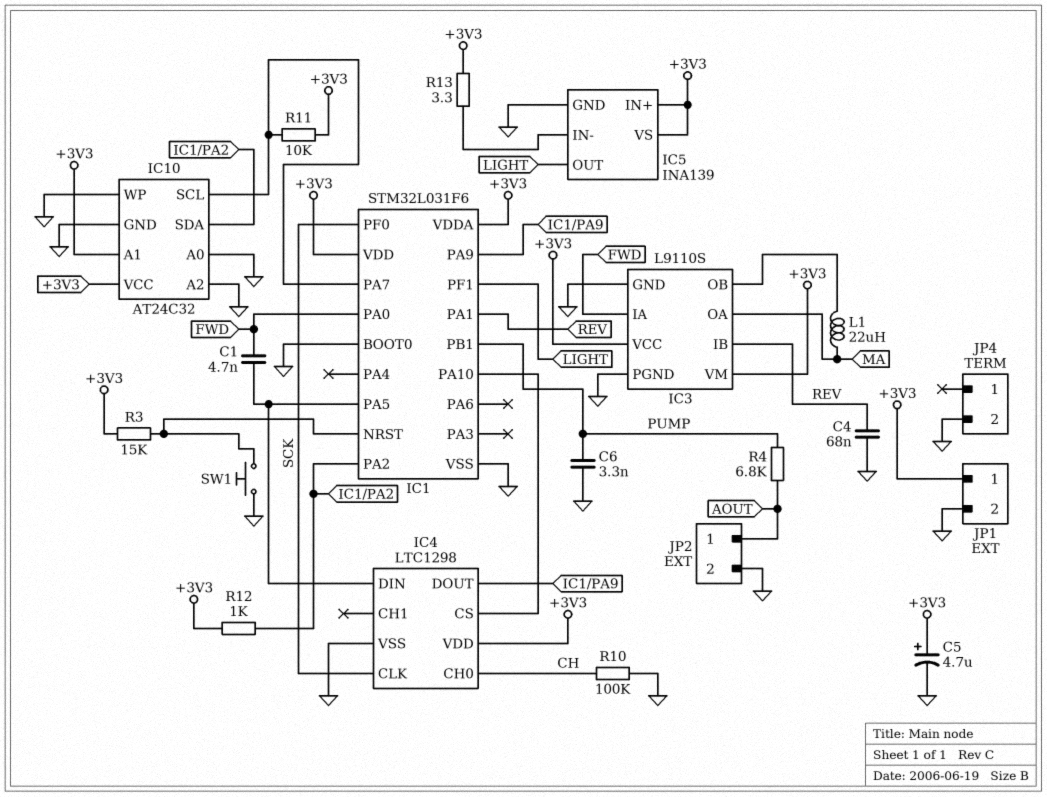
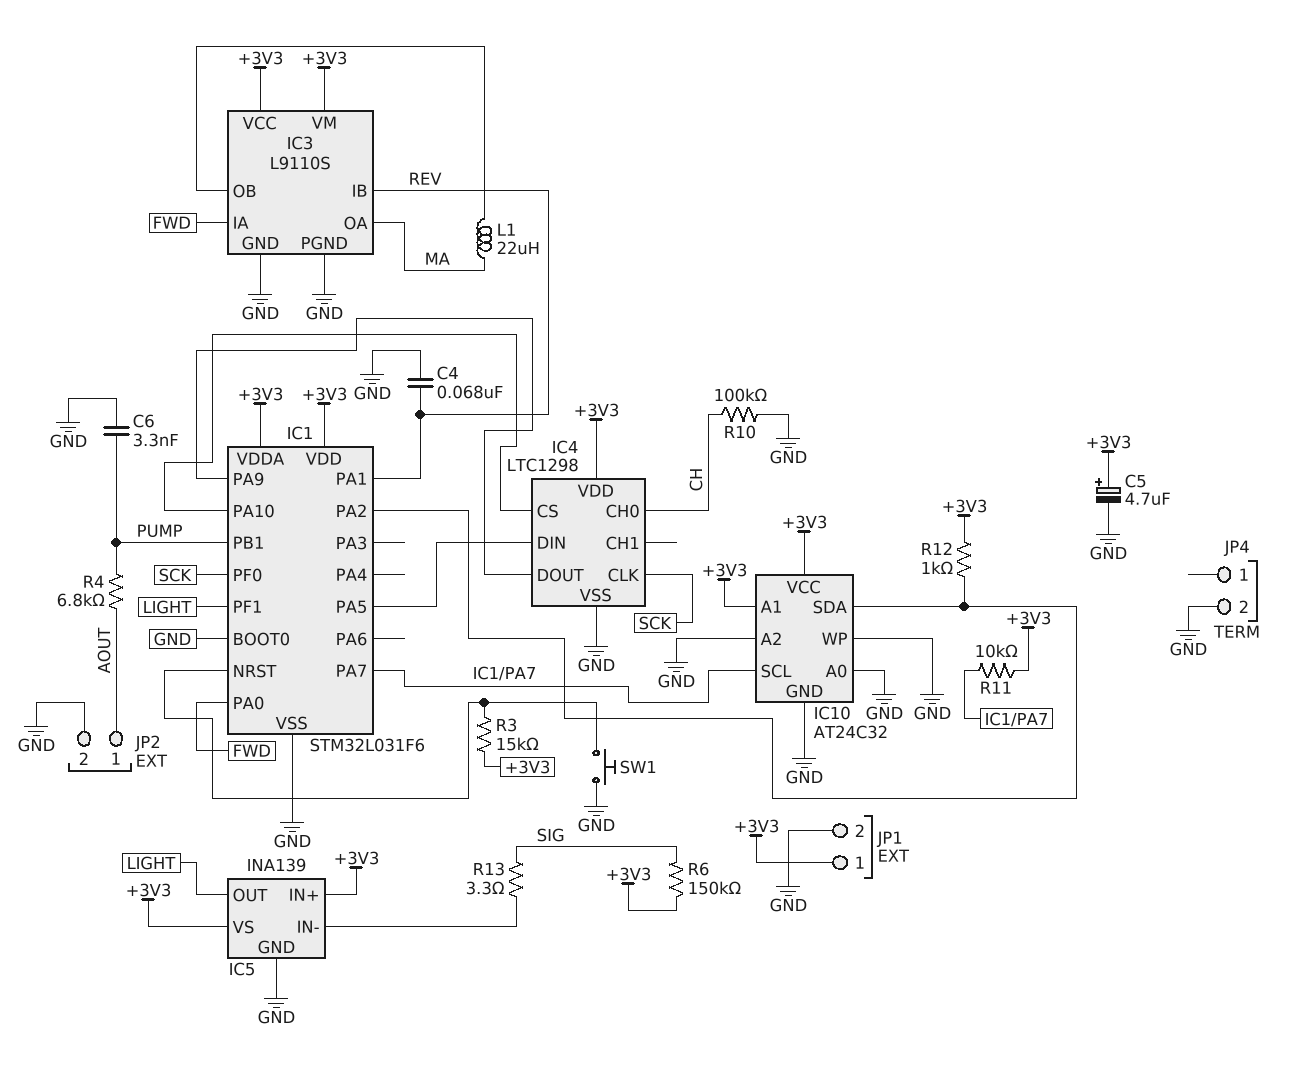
C1: 4.7nF (FWD, IC1/PA5) -> none
R6: none -> 150k (+3V3, SIG)
R13: 3.3 (+3V3, IC5/IN-) -> 3.3 (IC5/IN-, SIG)

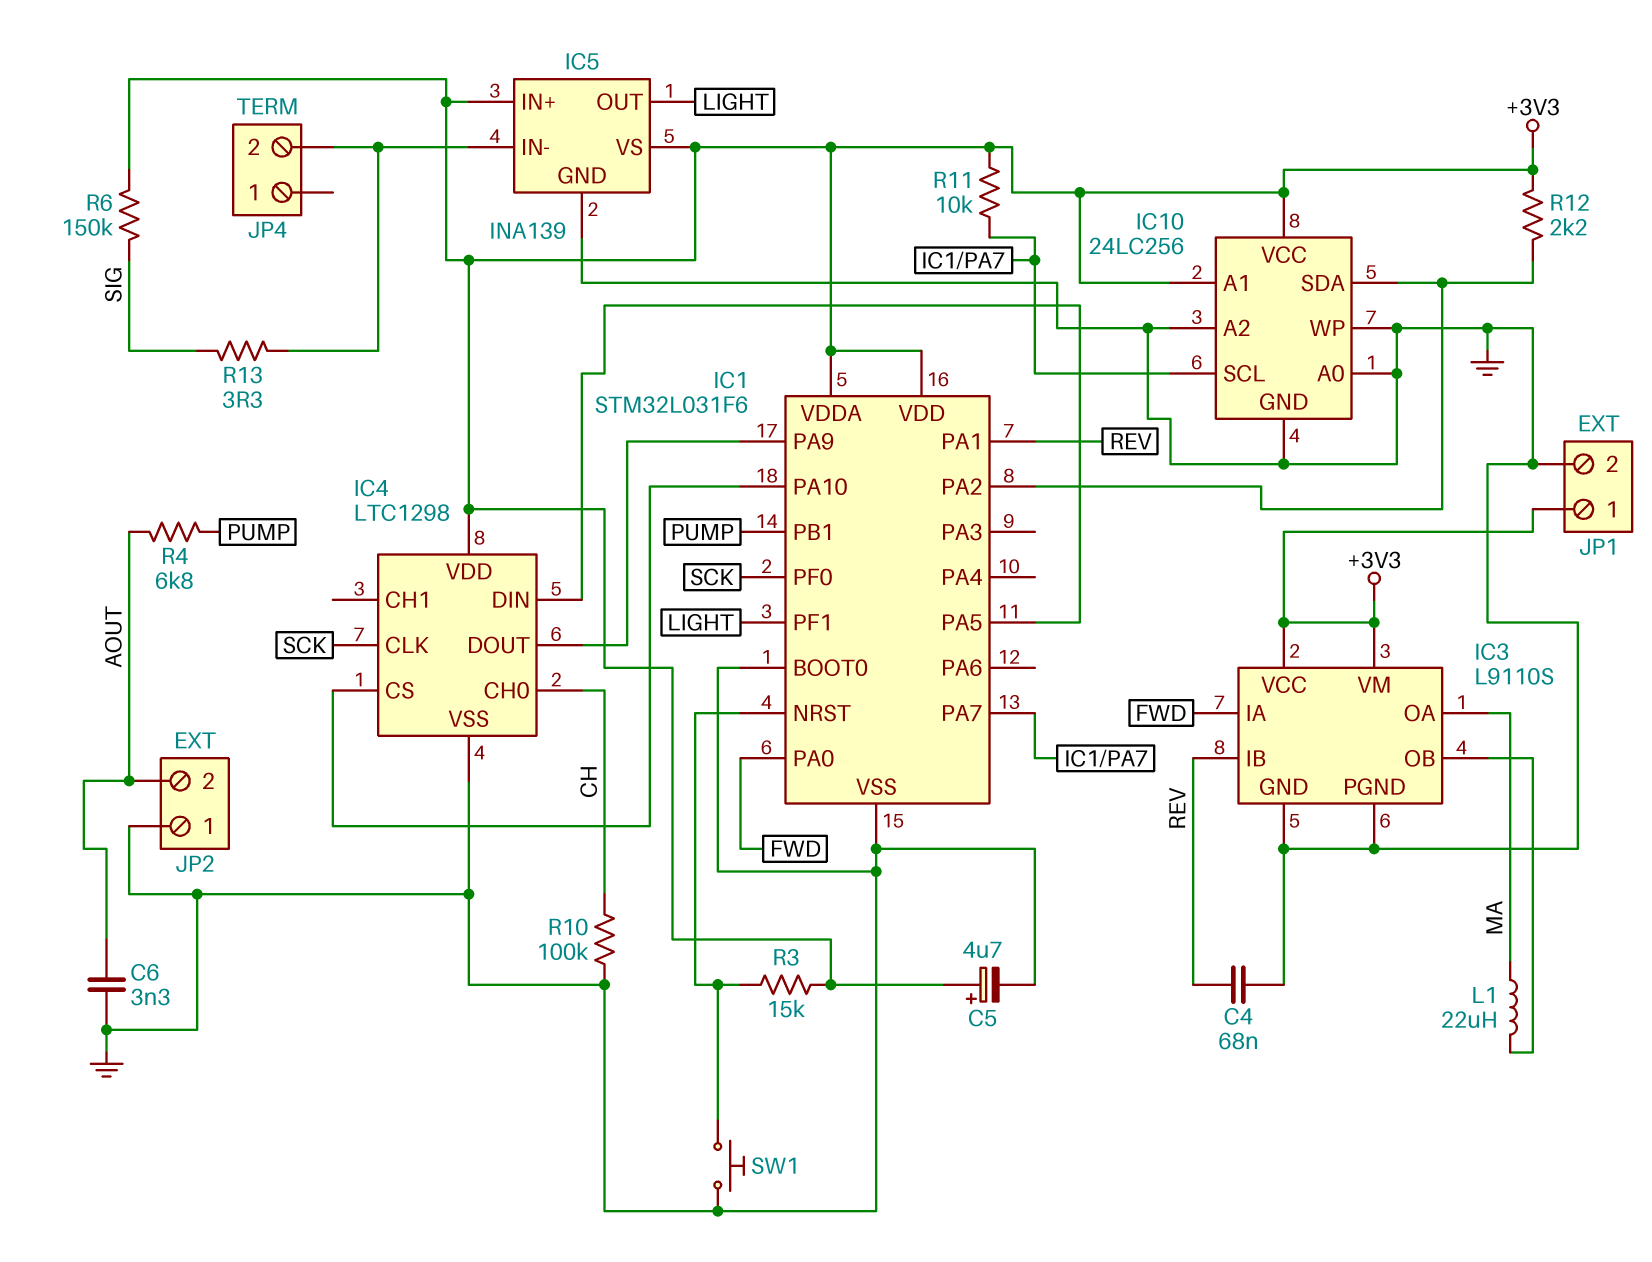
C6: 3.3nF (GND, PUMP) -> 3.3nF (AOUT, GND)
IC10: AT24C32 -> 24LC256
JP2 pin 1: AOUT -> GND
JP2 pin 2: GND -> AOUT
JP4 pin 2: GND -> IC5/IN-
R12: 1k (+3V3, IC1/PA2) -> 2.2k (+3V3, IC1/PA2)

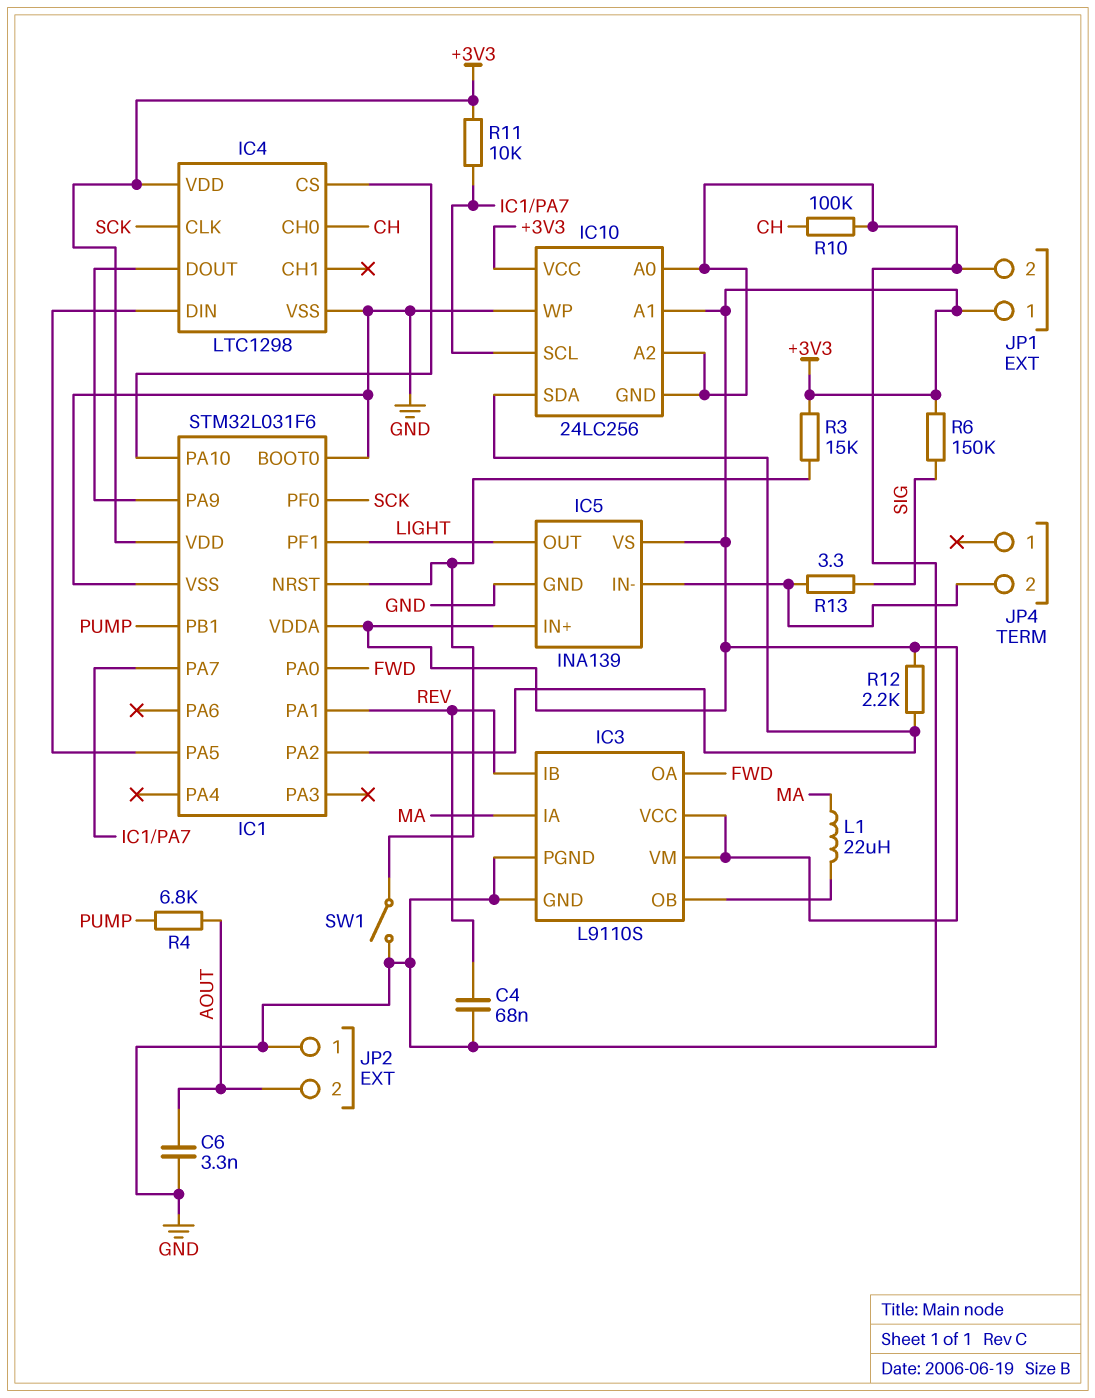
C5: 4.7uF (plus +3V3, minus GND) -> none
IC3 pin IA: FWD -> MA
IC3 pin OA: MA -> FWD
SW1: button (GND, IC1/NRST) -> switch (GND, IC1/NRST)

